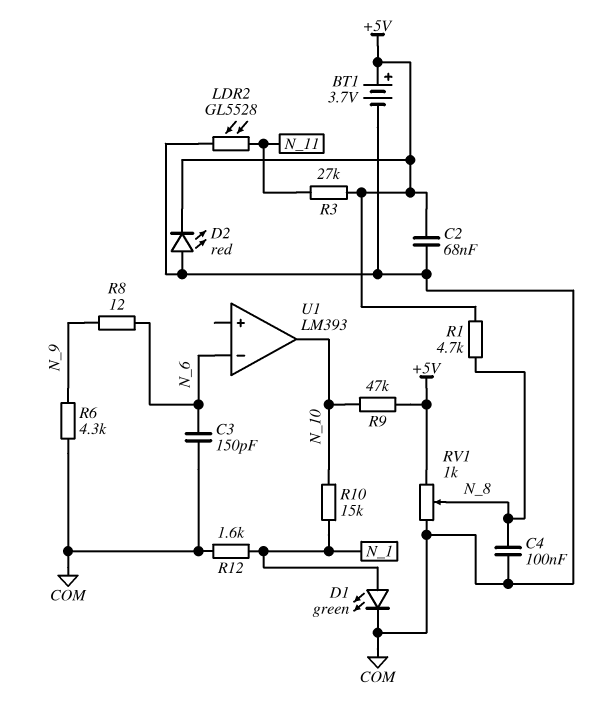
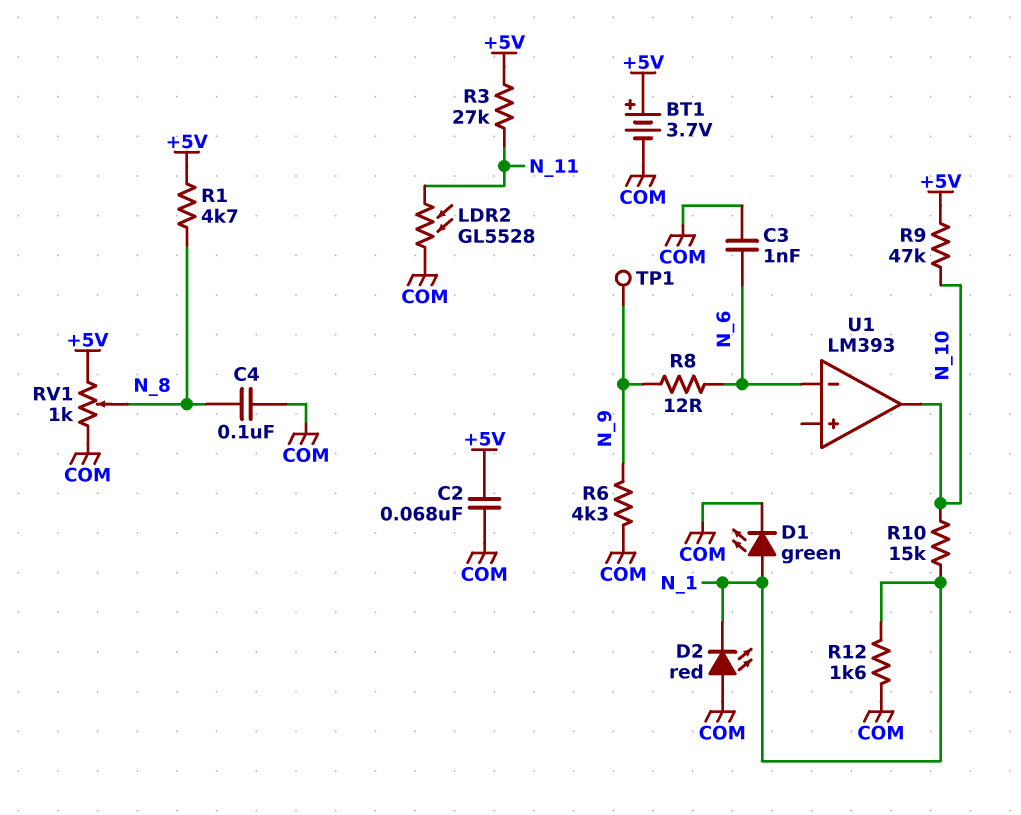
C3: 150pF (COM, N_6) -> 1nF (COM, N_6)
D2: LED red (A COM, K +5V) -> LED red (A COM, K N_1)
TP1: none -> test point (N_9)

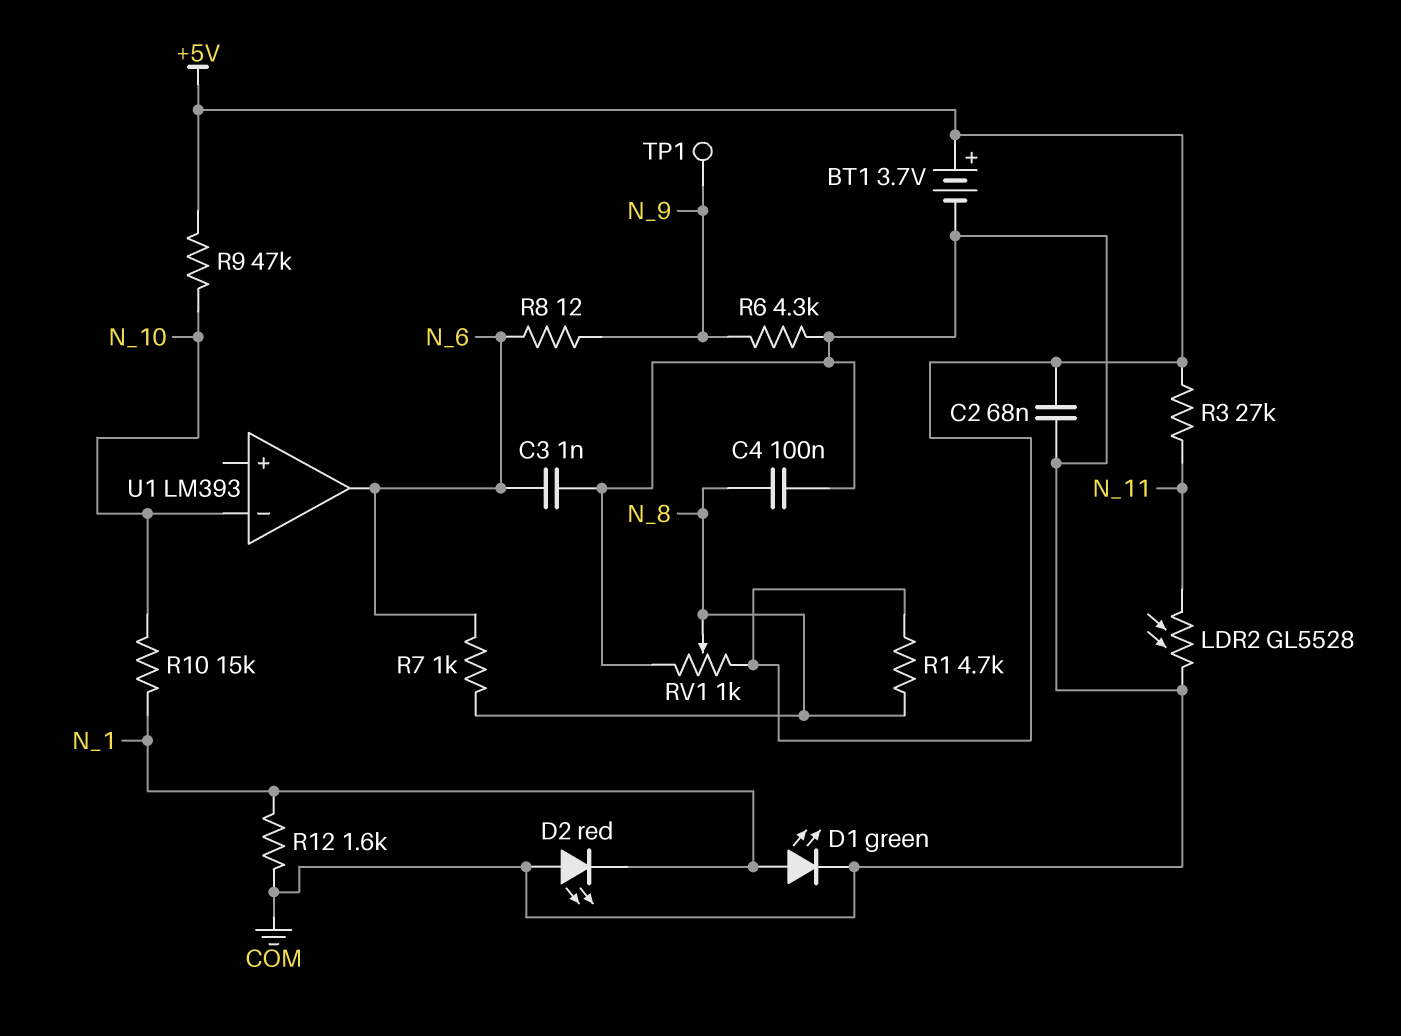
R7: none -> 1k (N_6, N_8)
U1 pin in-: N_6 -> N_10
U1 pin out: N_10 -> N_6

